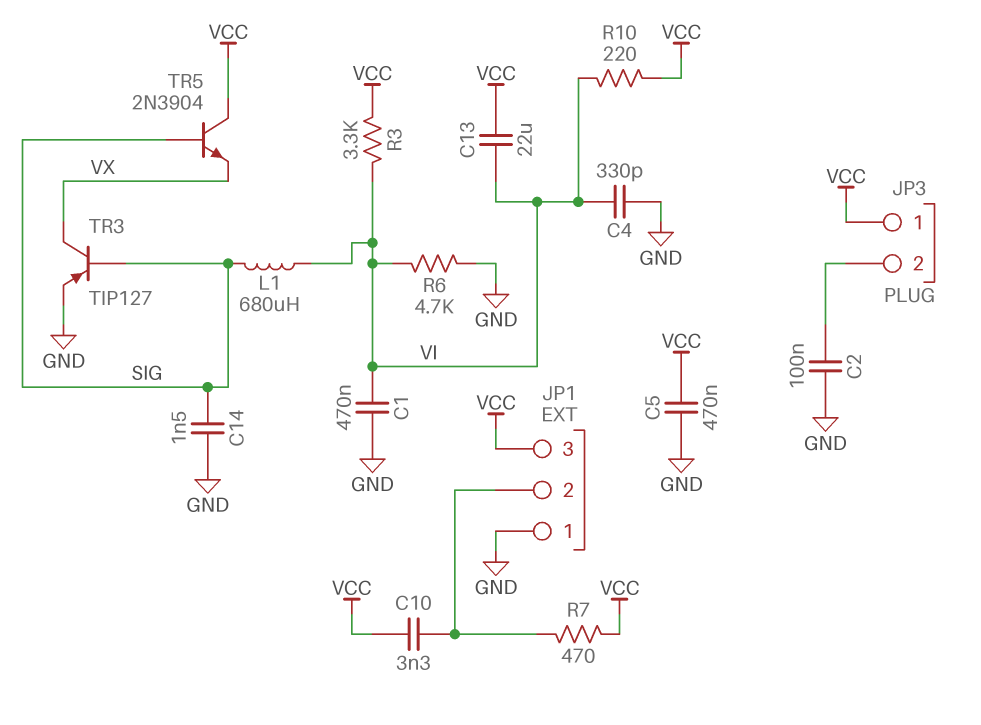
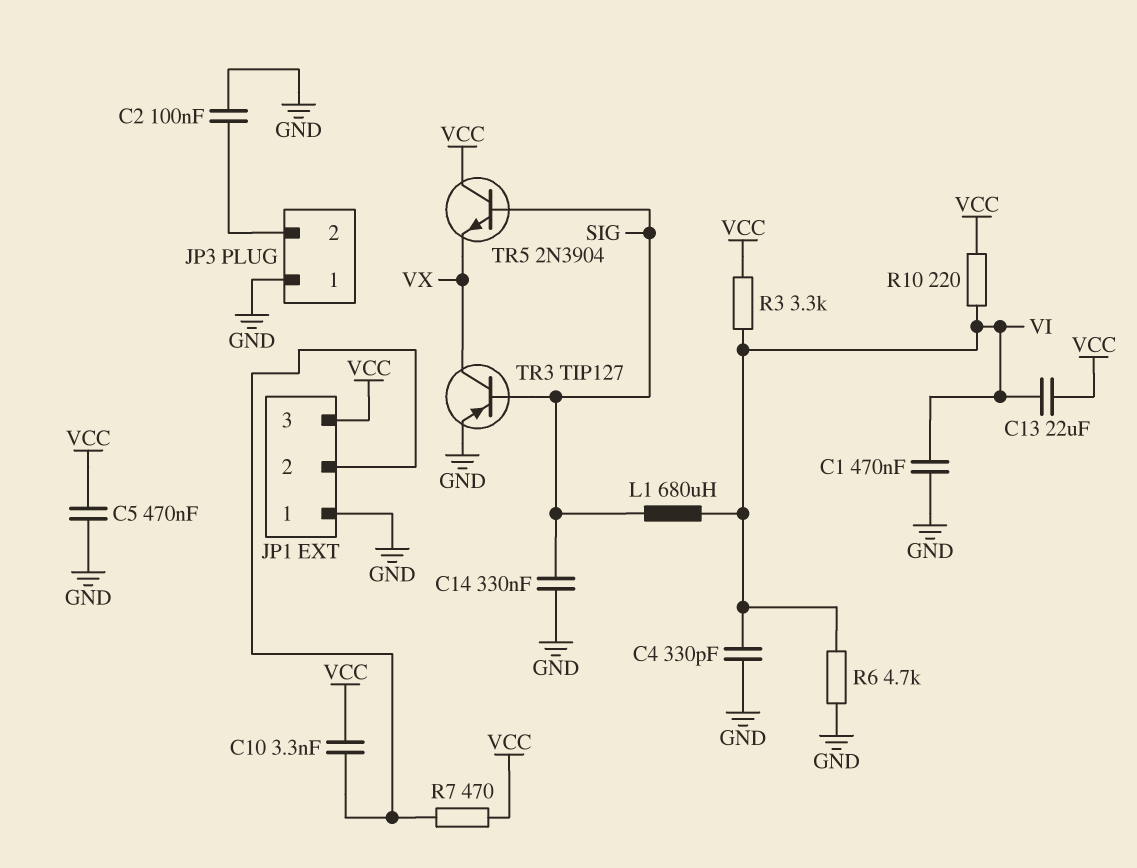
C14: 1.5nF (GND, SIG) -> 330nF (GND, SIG)
JP3 pin 1: VCC -> GND

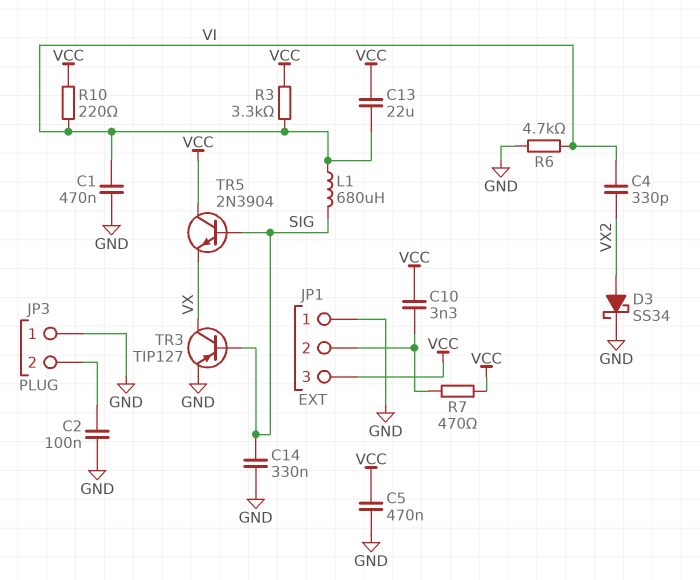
C4: 330pF (GND, VI) -> 330pF (VI, VX2)
D3: none -> schottky SS34 (A VX2, K GND)

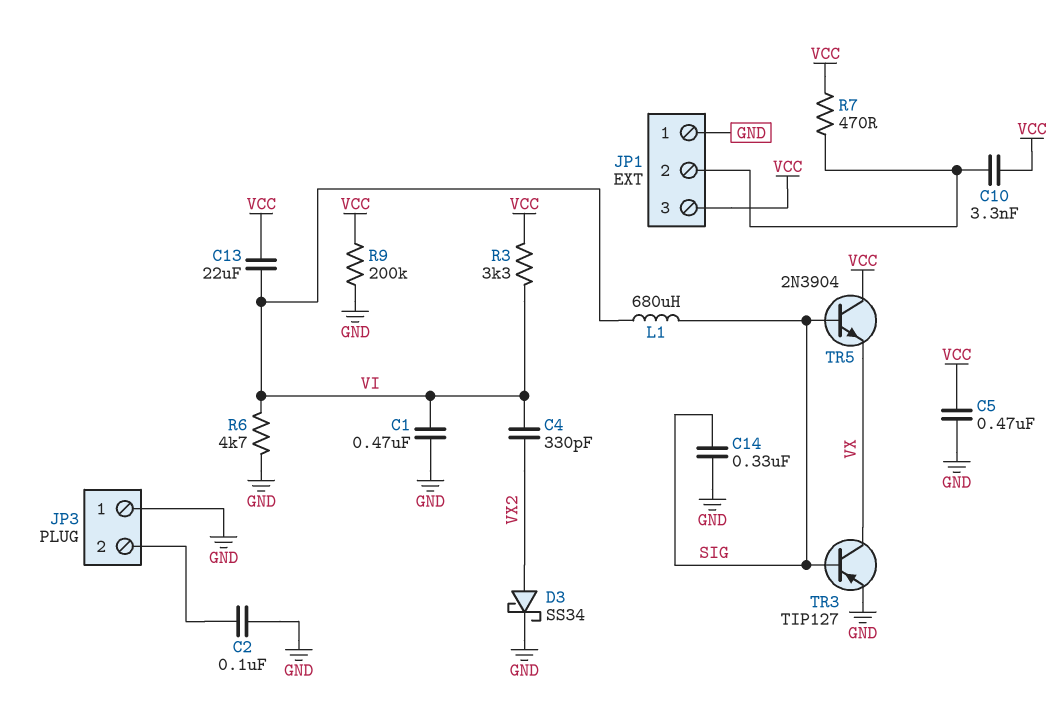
R9: none -> 200k (GND, VCC)
R10: 220 (VCC, VI) -> none

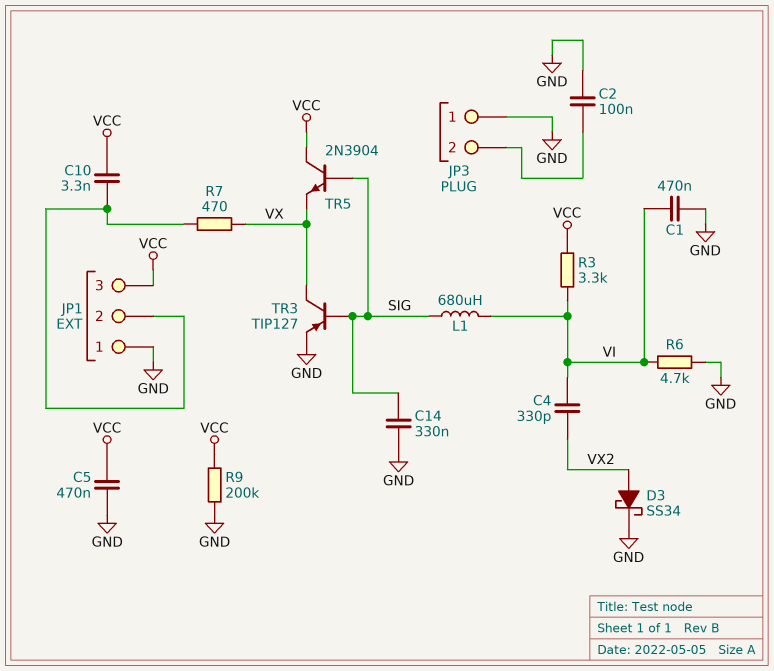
C13: 22uF (VCC, VI) -> none
R7: 470 (JP1/2, VCC) -> 470 (JP1/2, VX)

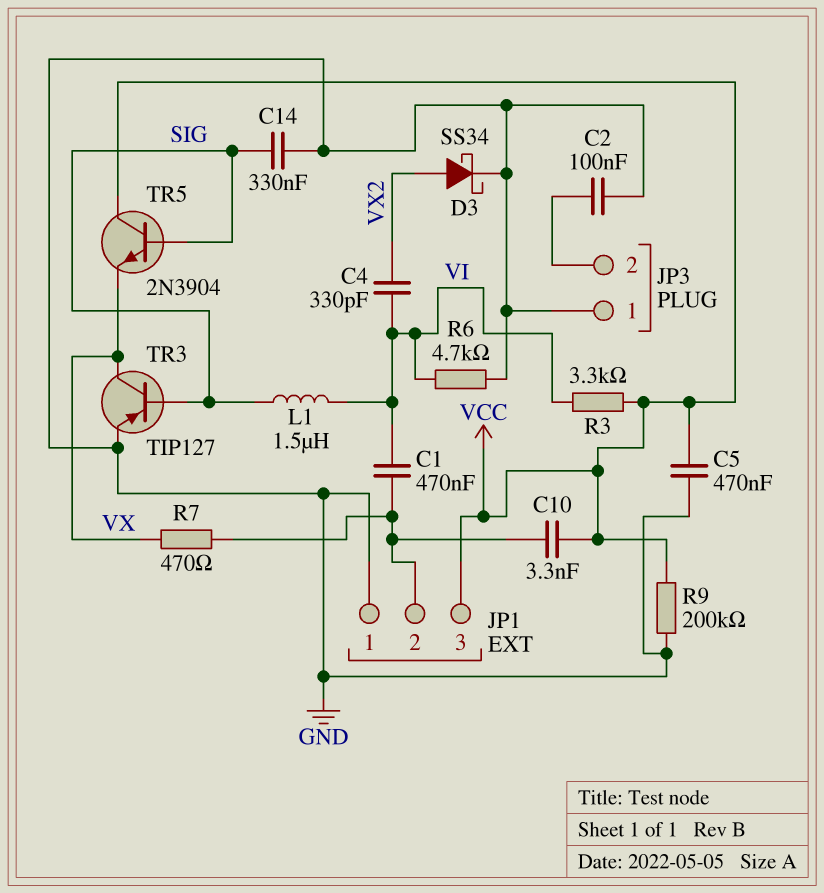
C1: 470nF (GND, VI) -> 470nF (JP1/2, VI)
L1: 680uH (SIG, VI) -> 1.5uH (SIG, VI)

